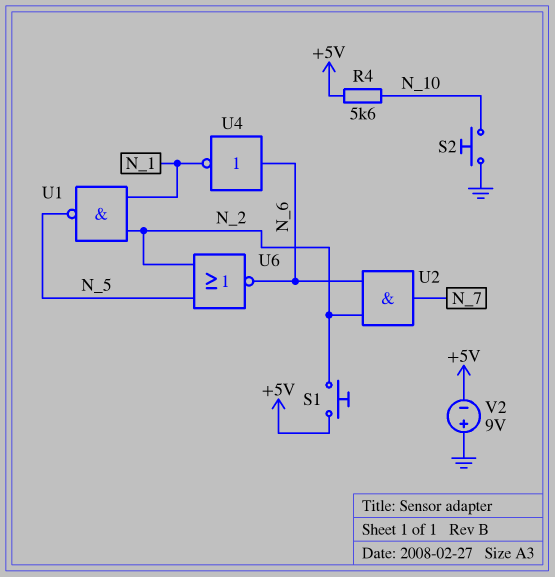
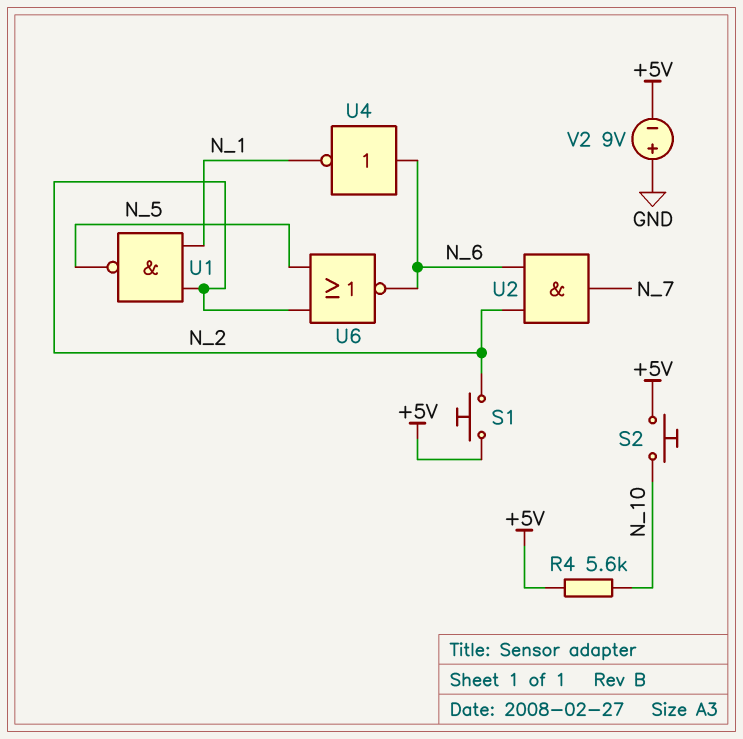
S2: button (GND, N_10) -> button (+5V, N_10)

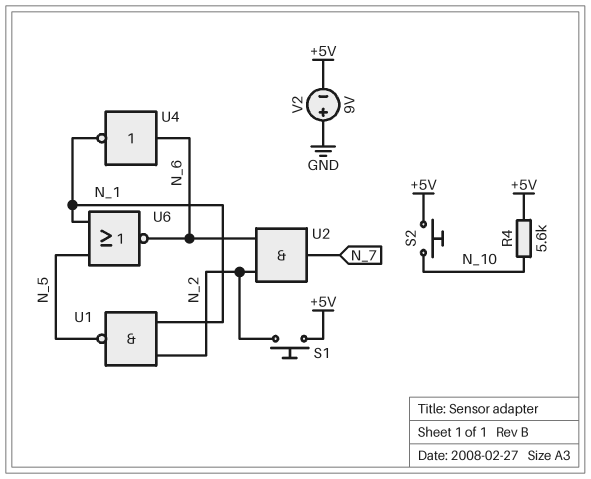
U6: NOR (in N_2, in N_5, out N_6) -> NOR (in N_1, in N_5, out N_6)

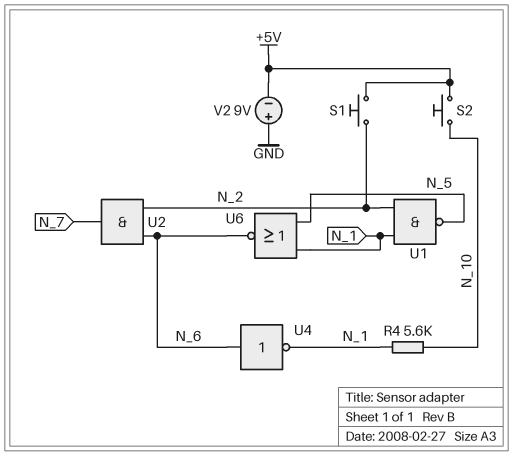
R4: 5.6k (+5V, N_10) -> 5.6k (N_1, N_10)

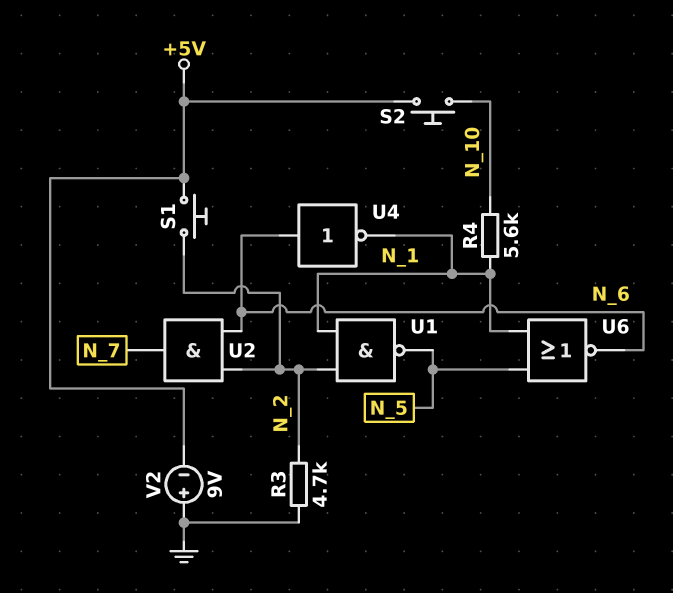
R3: none -> 4.7k (GND, N_2)

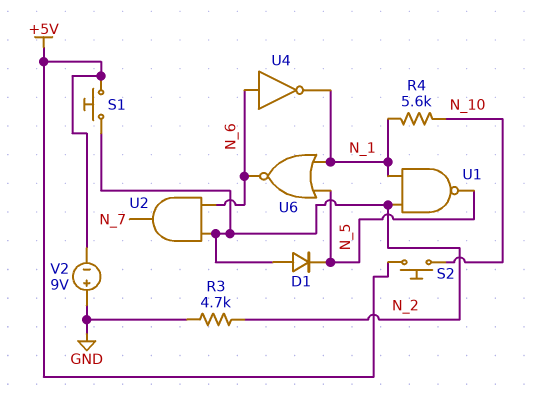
D1: none -> diode (A N_2, K N_5)

